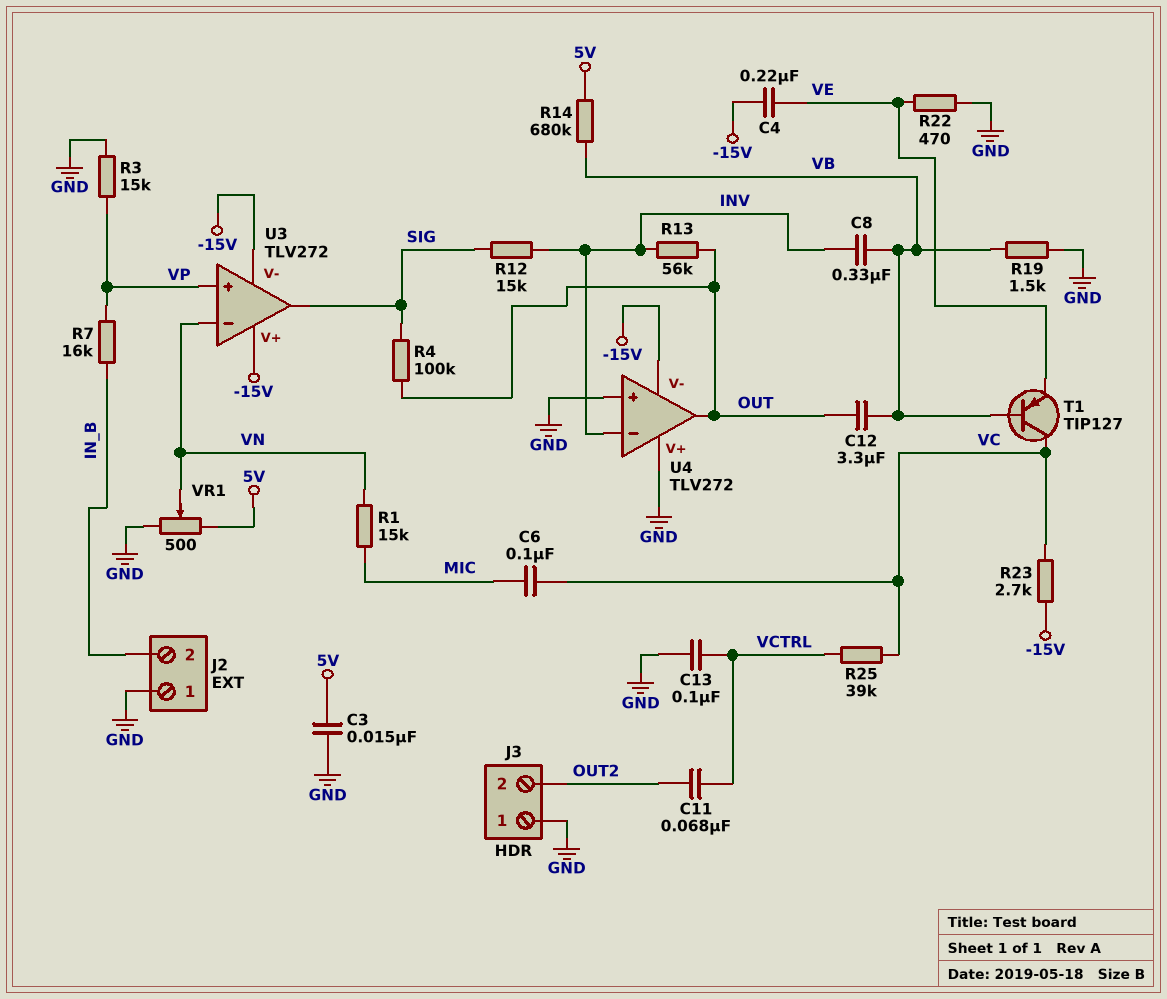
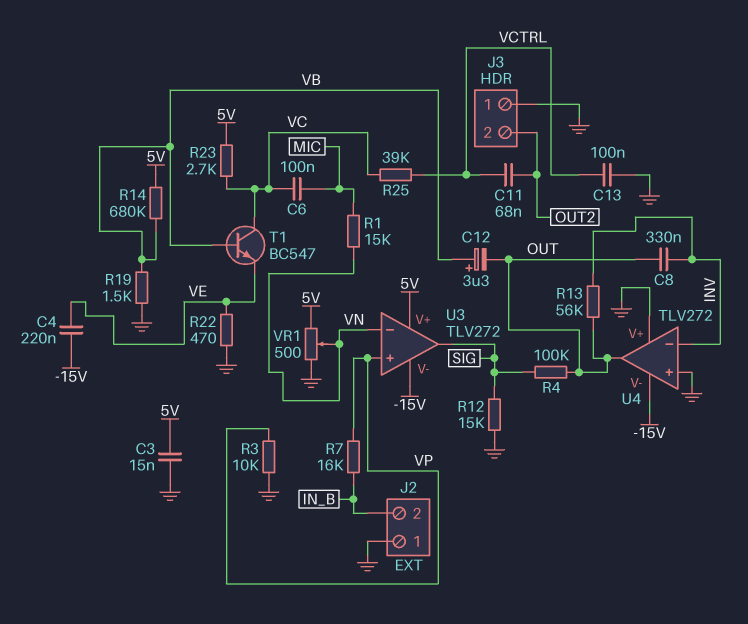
C8: 330nF (INV, VB) -> 330nF (INV, OUT)
C12: 3.3uF (OUT, VB) -> 3.3uF (plus VB, minus OUT)
R3: 15k (GND, VP) -> 10k (GND, VP)
R12: 15k (INV, SIG) -> 15k (GND, SIG)
R23: 2.7k (-15V, VC) -> 2.7k (5V, VC)
T1: PNP TIP127 (B VB, C VC, E VE) -> NPN BC547 (B VB, C VC, E VE)
U3 pin V+: -15V -> 5V

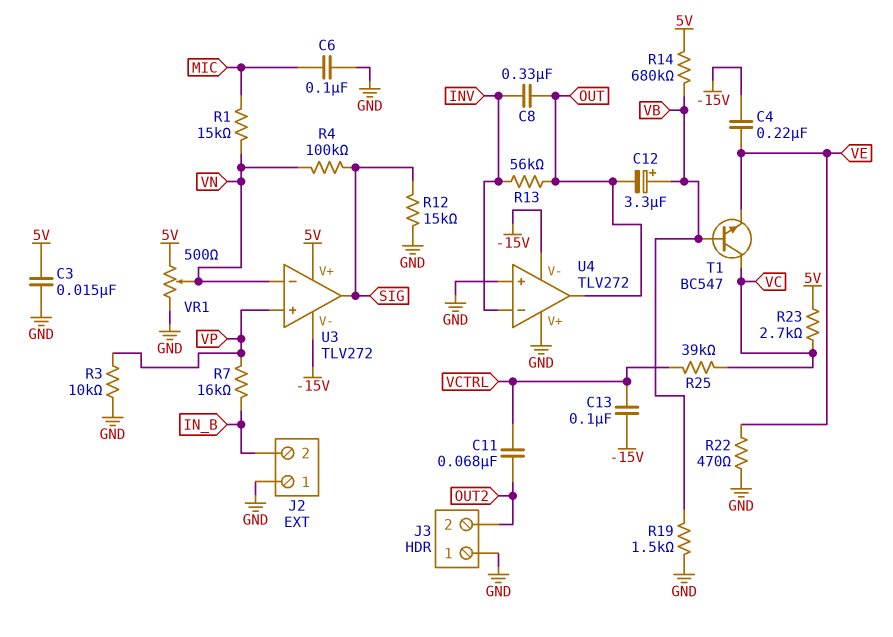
C6: 100nF (MIC, VC) -> 100nF (GND, MIC)
C13: 100nF (GND, VCTRL) -> 100nF (-15V, VCTRL)
R4: 100k (OUT, SIG) -> 100k (SIG, VN)

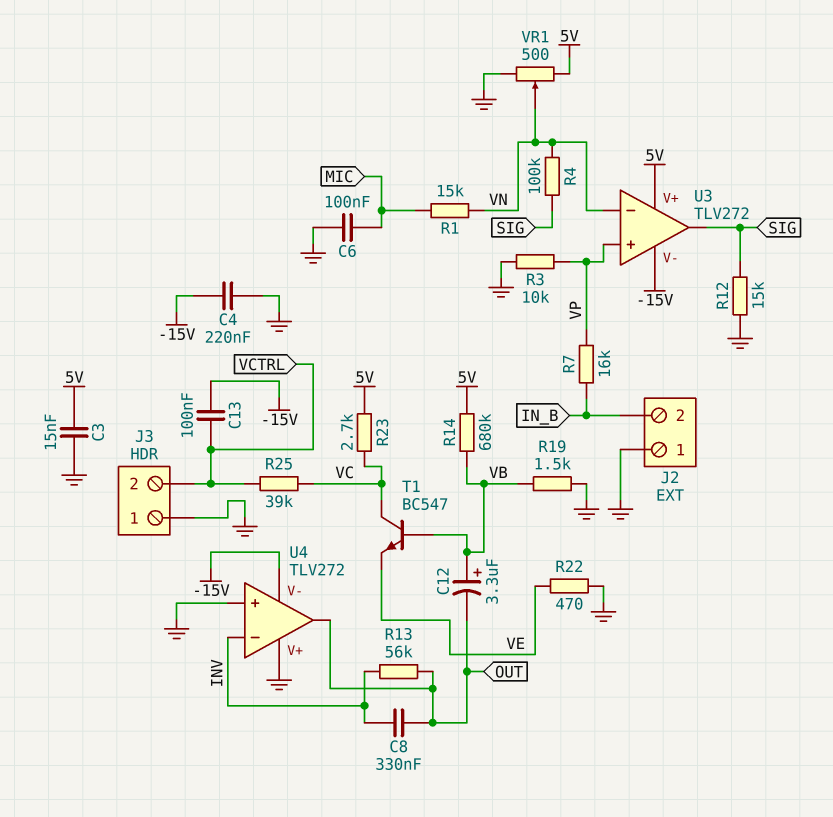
C4: 220nF (-15V, VE) -> 220nF (-15V, GND)
C11: 68nF (OUT2, VCTRL) -> none
J3 pin 2: OUT2 -> VCTRL

